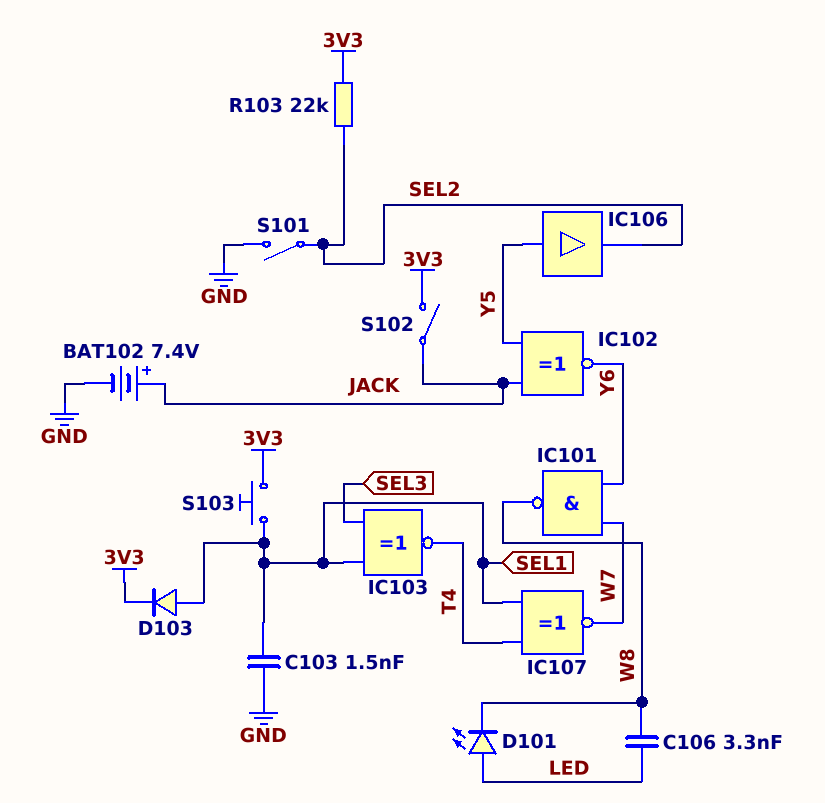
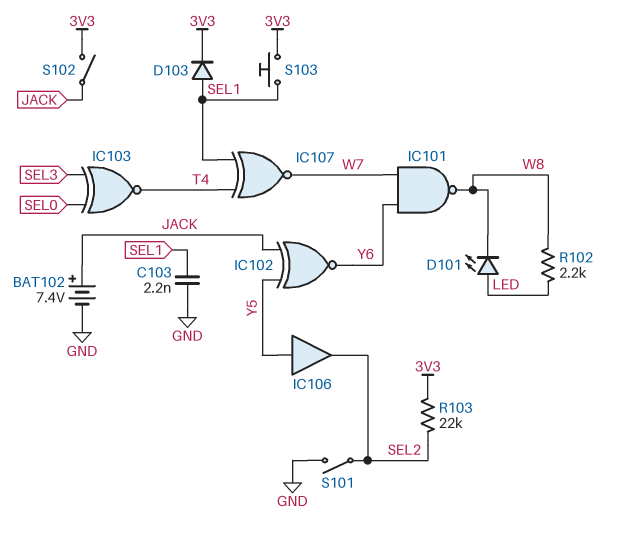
C103: 1.5nF (GND, SEL1) -> 2.2nF (GND, SEL1)
C106: 3.3nF (LED, W8) -> none
IC103: XNOR (in SEL1, in SEL3, out T4) -> XNOR (in SEL0, in SEL3, out T4)
R102: none -> 2.2k (LED, W8)

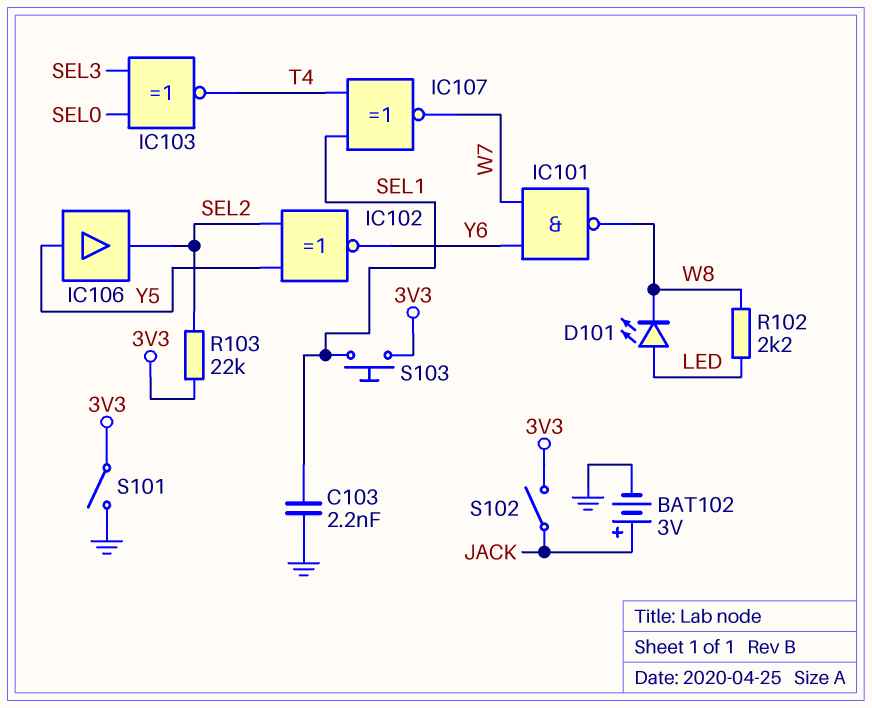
BAT102: 7.4V (plus JACK, minus GND) -> 3V (plus JACK, minus GND)
D103: diode (A SEL1, K 3V3) -> none
IC102: XNOR (in JACK, in Y5, out Y6) -> XNOR (in SEL2, in Y5, out Y6)
S101: switch (GND, SEL2) -> switch (3V3, GND)

